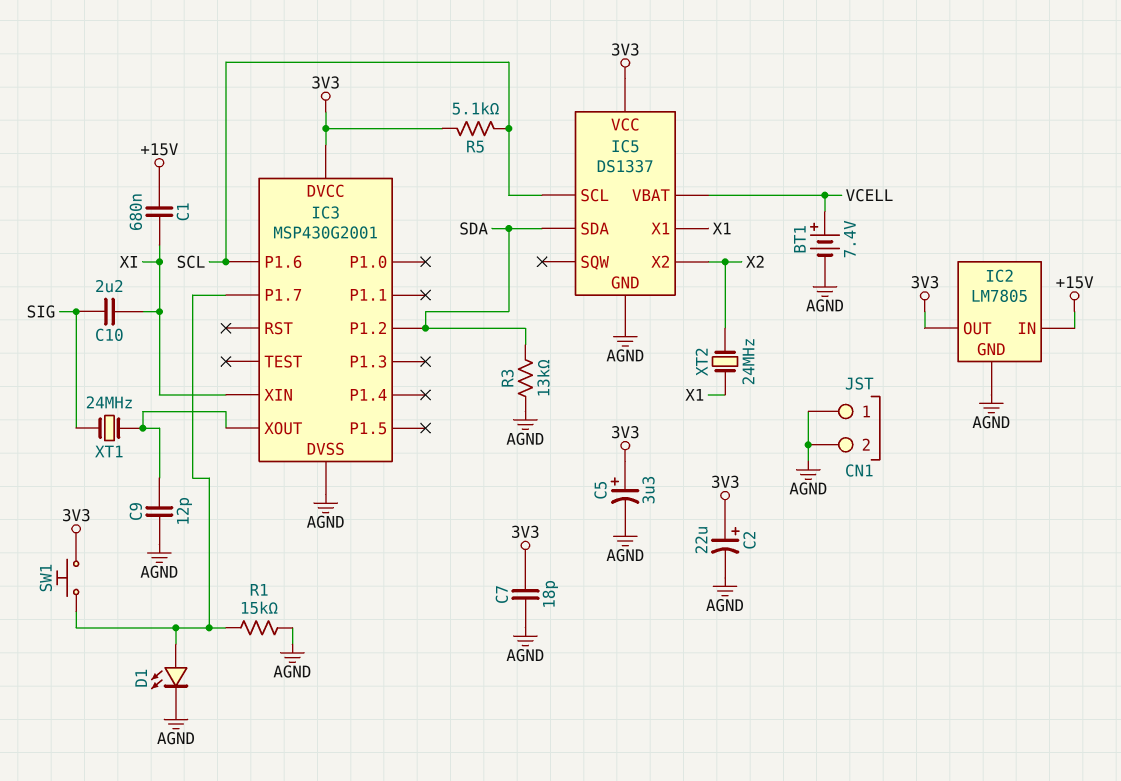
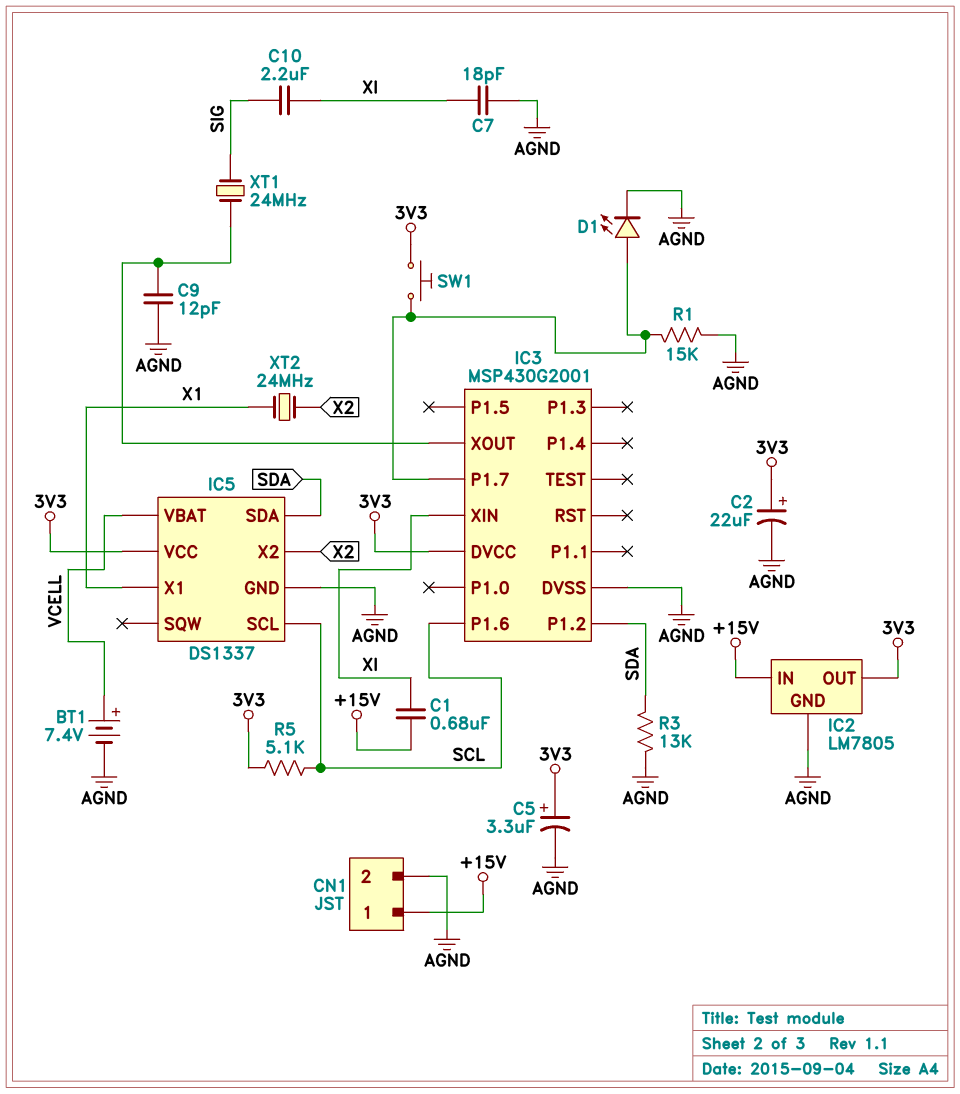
C7: 18pF (3V3, AGND) -> 18pF (AGND, XI)
CN1 pin 1: AGND -> +15V

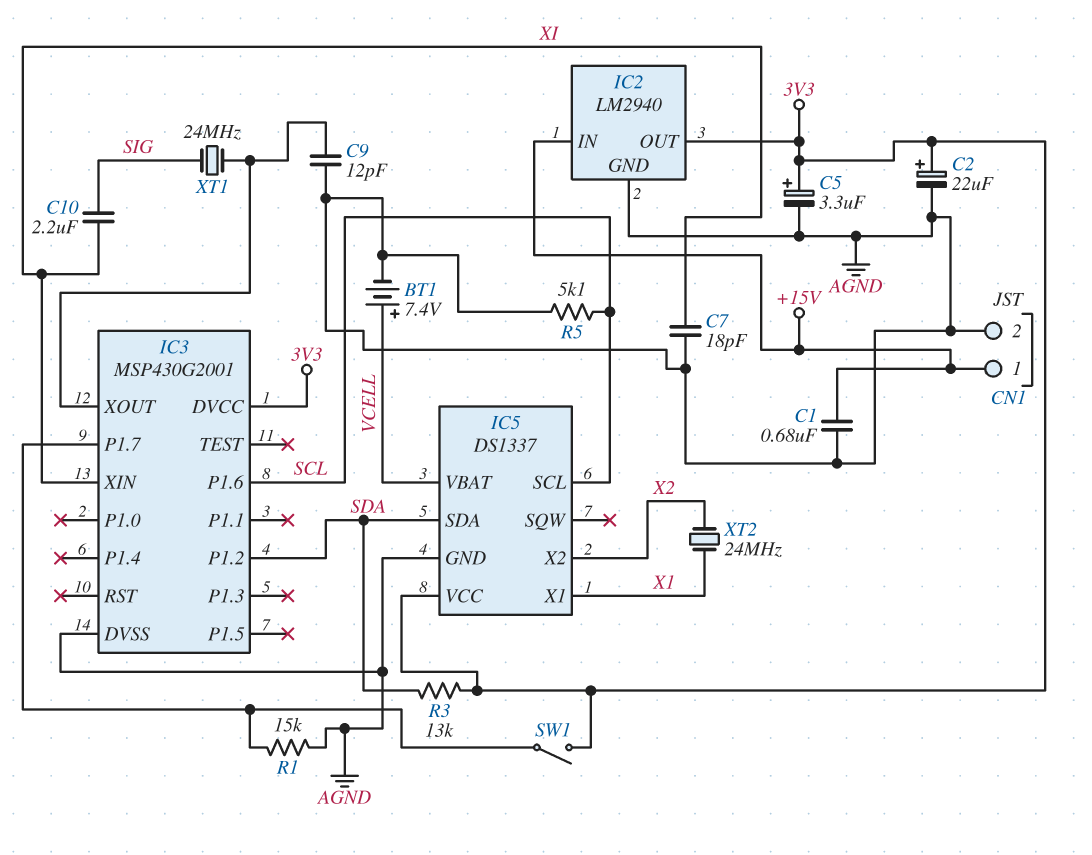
C1: 680nF (+15V, XI) -> 680nF (+15V, AGND)
D1: LED (A IC3/P1.7, K AGND) -> none
IC2: LM7805 -> LM2940
R3: 13k (AGND, SDA) -> 13k (3V3, SDA)
R5: 5.1k (3V3, SCL) -> 5.1k (AGND, SCL)
SW1: button (3V3, IC3/P1.7) -> switch (3V3, IC3/P1.7)

